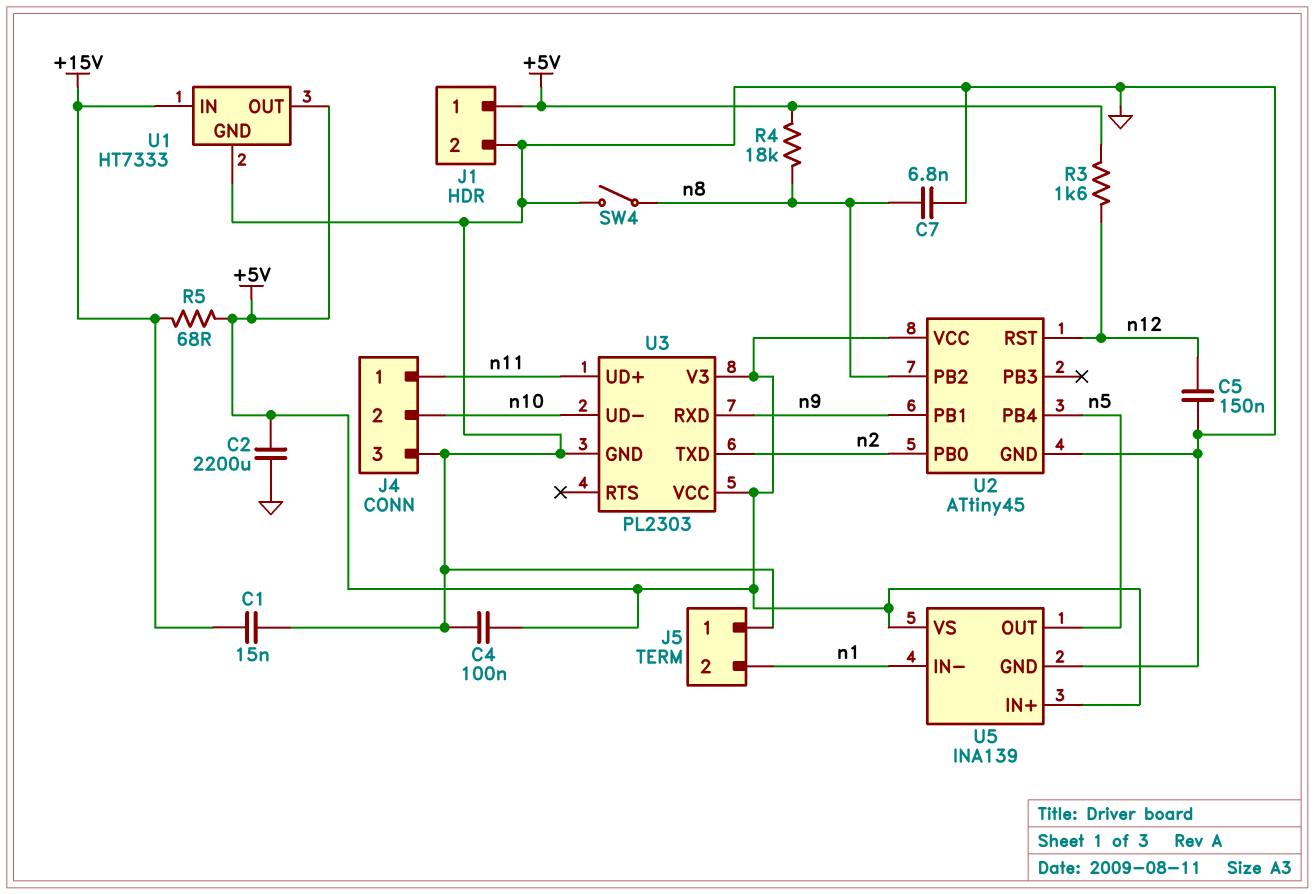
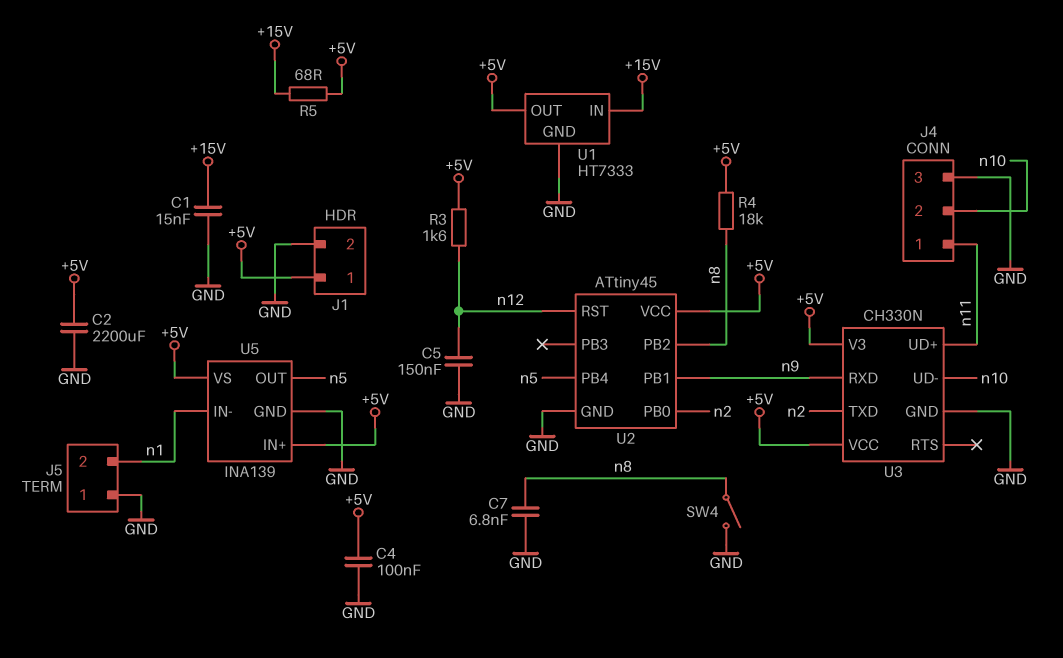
U3: PL2303 -> CH330N

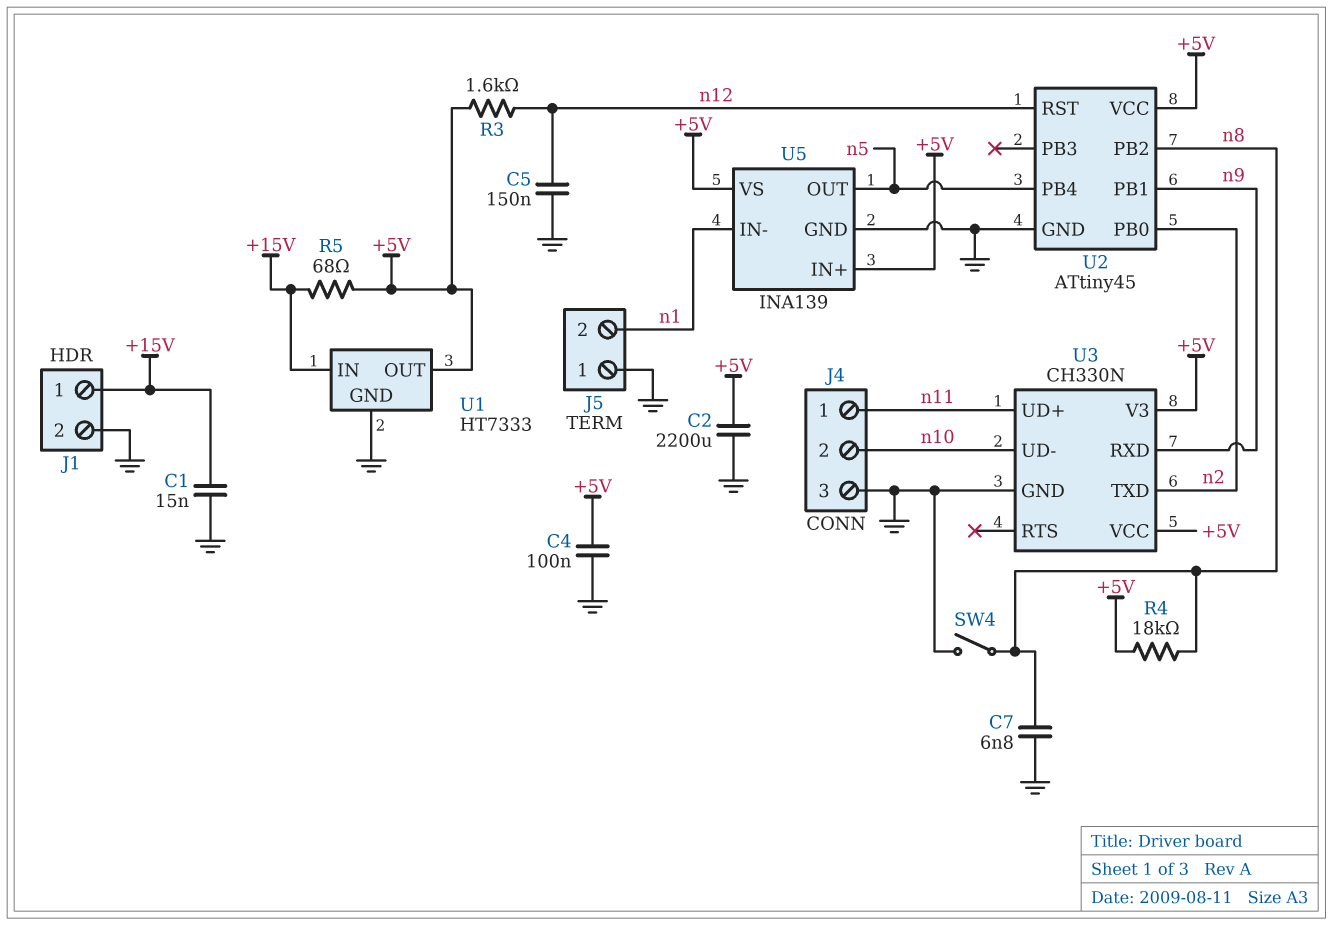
J1 pin 1: +5V -> +15V

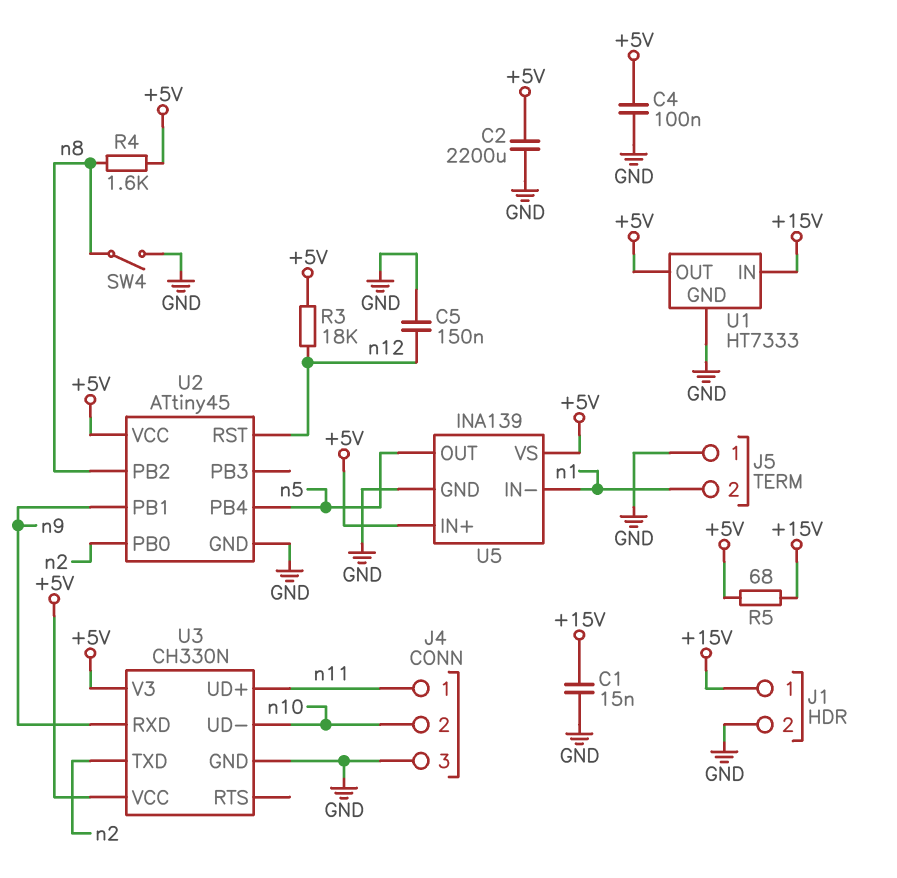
C7: 6.8nF (GND, n8) -> none
R3: 1.6k (+5V, n12) -> 18k (+5V, n12)
R4: 18k (+5V, n8) -> 1.6k (+5V, n8)

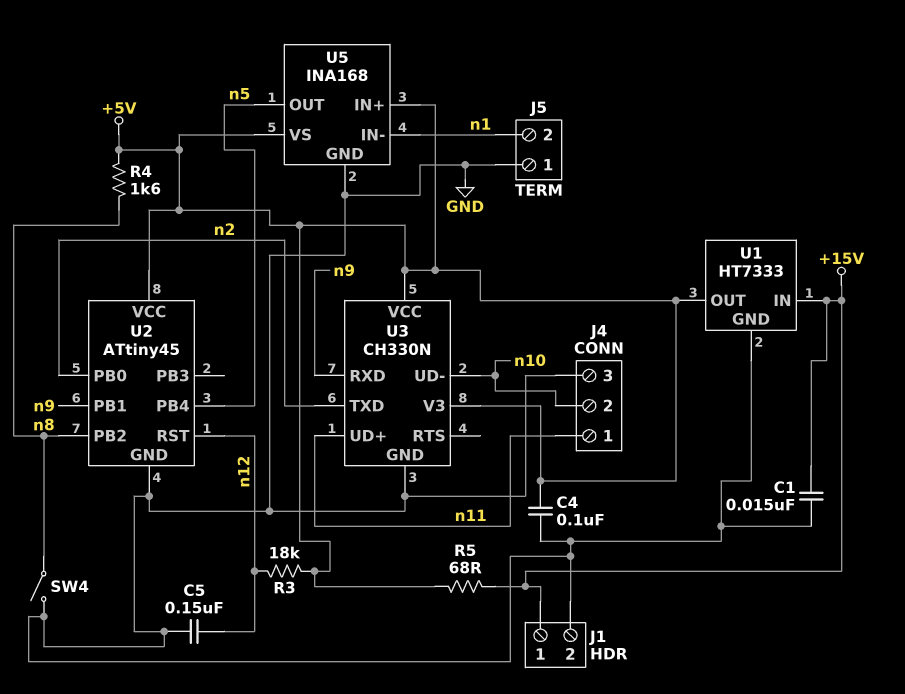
C2: 2200uF (+5V, GND) -> none
U5: INA139 -> INA168

